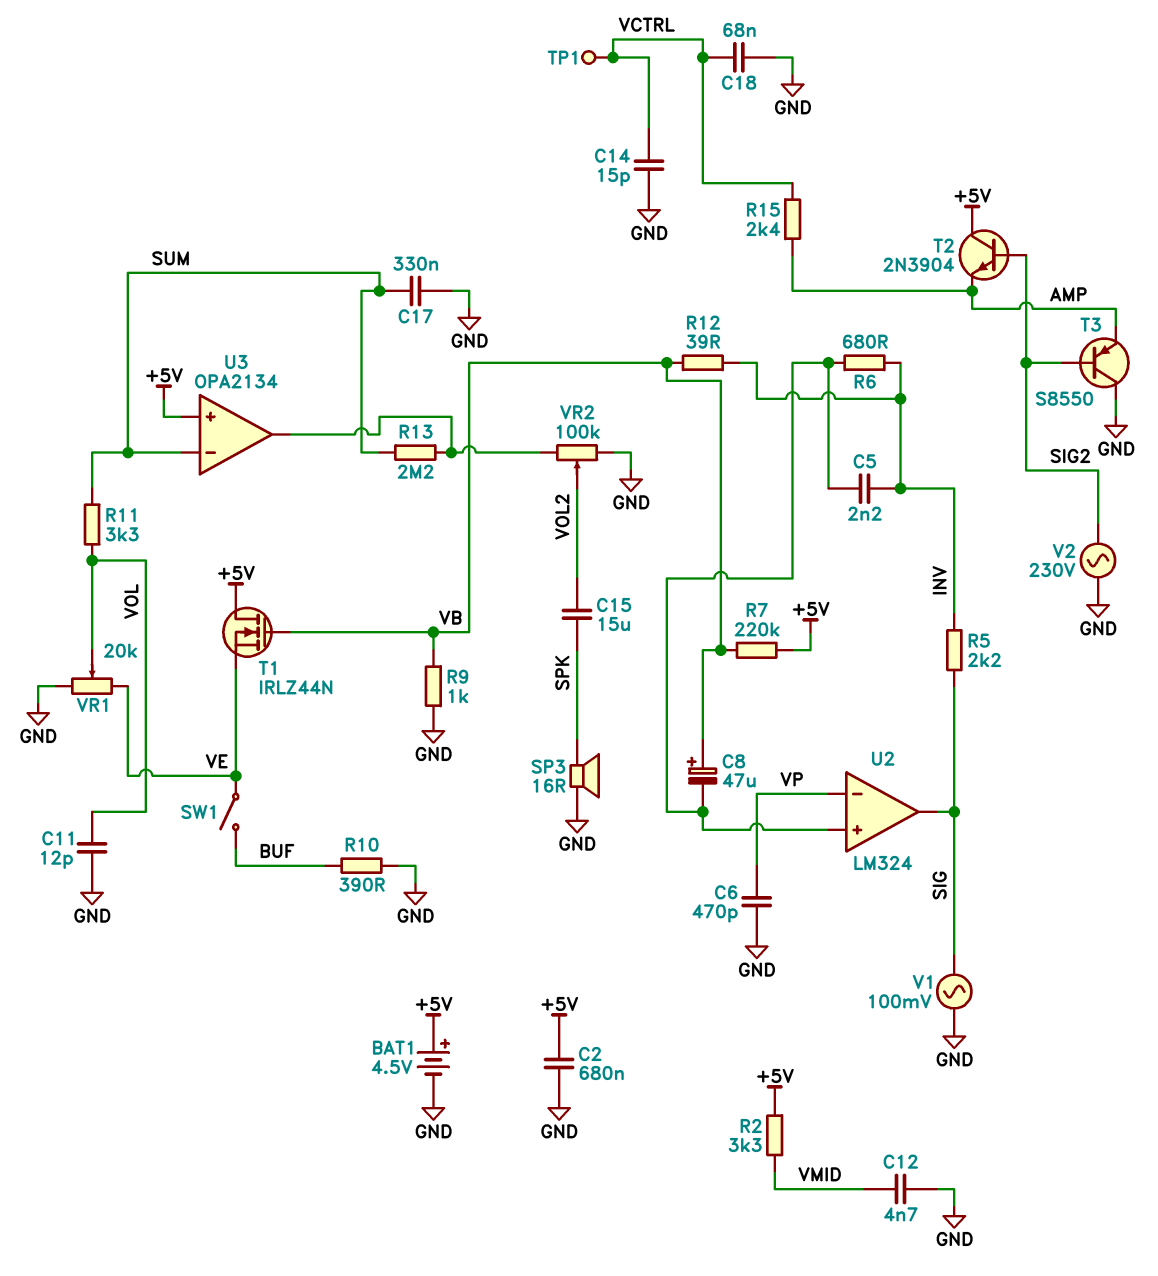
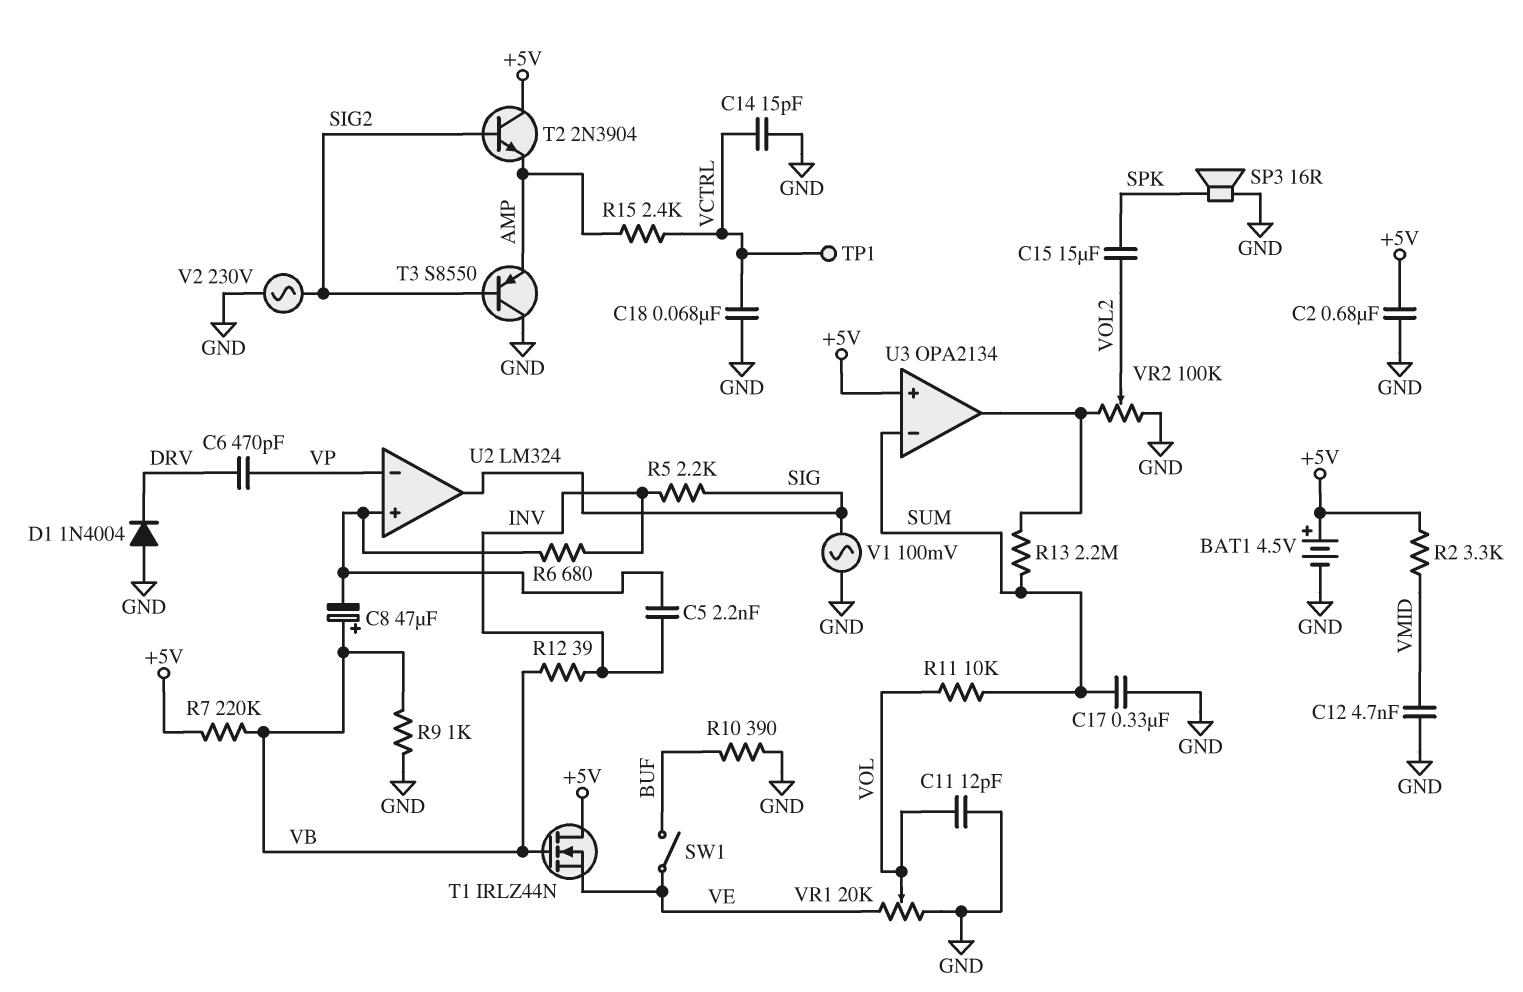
C6: 470pF (GND, VP) -> 470pF (DRV, VP)
D1: none -> diode 1N4004 (A GND, K DRV)
R11: 3.3k (SUM, VOL) -> 10k (SUM, VOL)

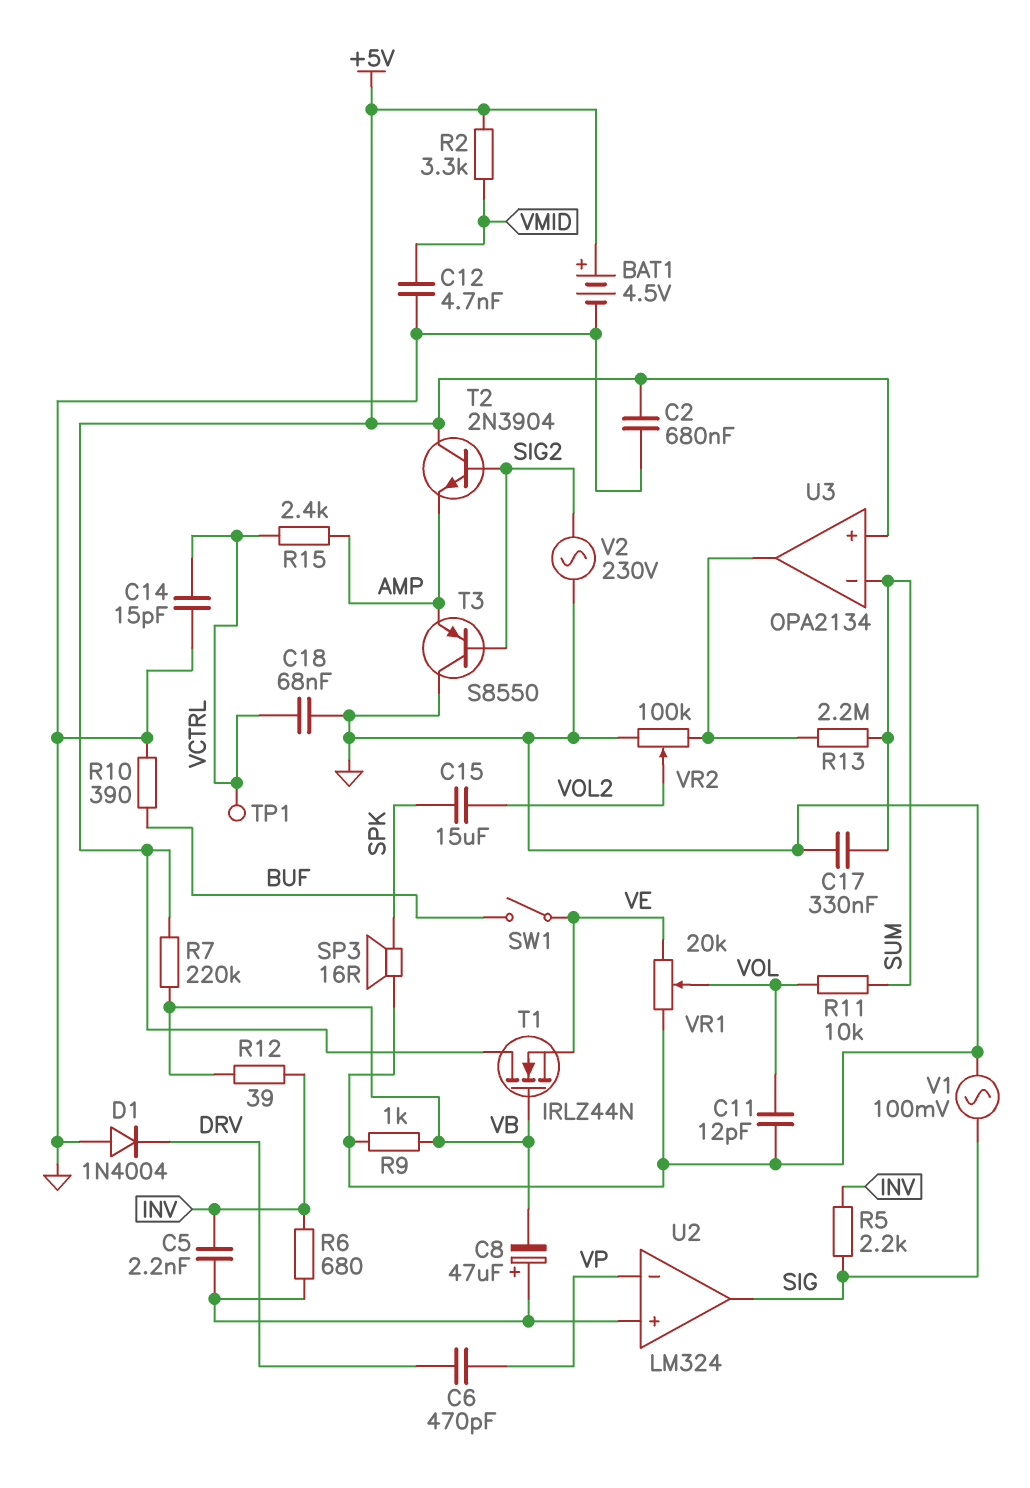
C8: 47uF (plus VB, minus U2/in+) -> 47uF (plus U2/in+, minus VB)

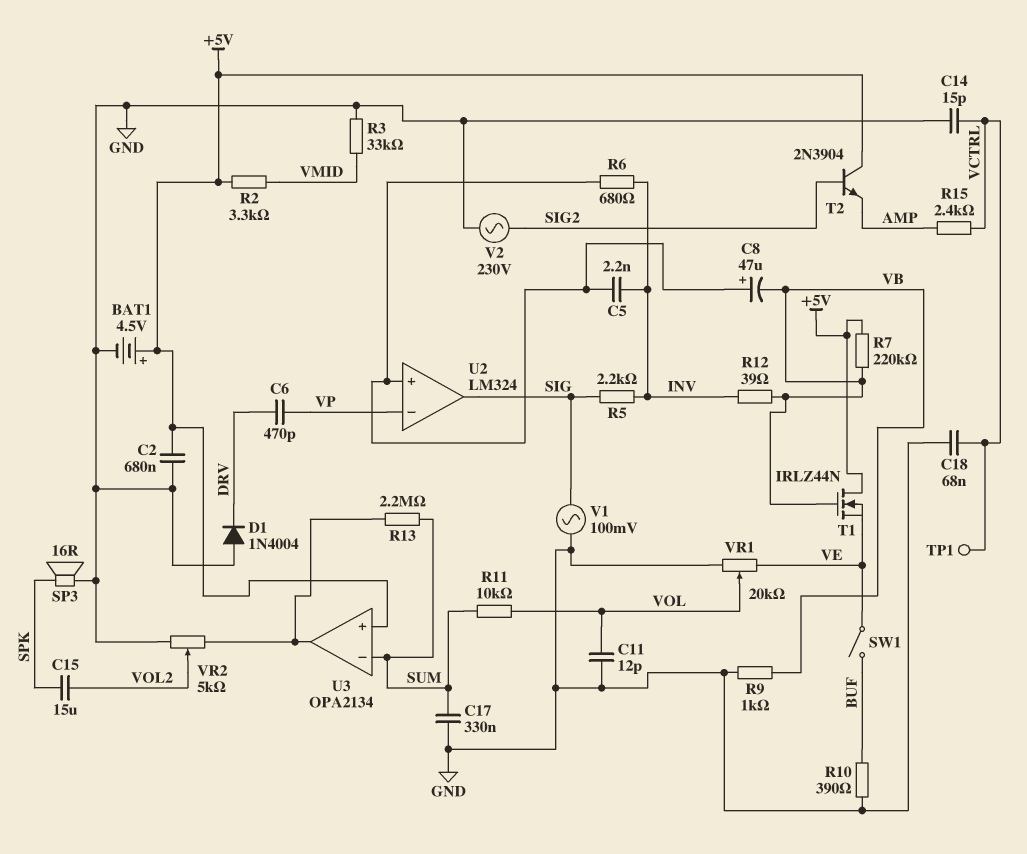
C12: 4.7nF (GND, VMID) -> none
R3: none -> 33k (GND, VMID)
T3: PNP S8550 (B SIG2, C GND, E AMP) -> none
VR2: 100k (GND, U3/out, wiper VOL2) -> 5k (GND, U3/out, wiper VOL2)

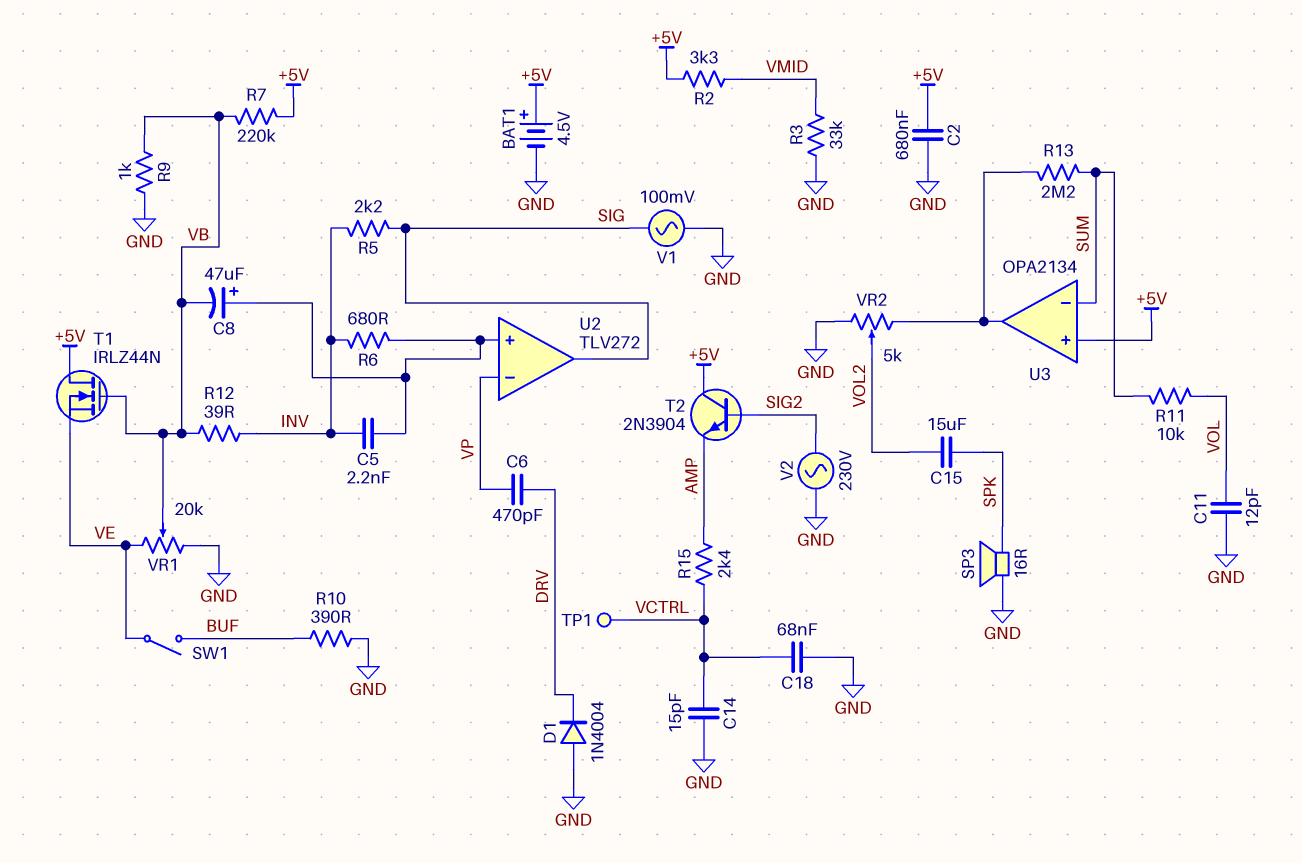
C17: 330nF (GND, SUM) -> none
U2: LM324 -> TLV272
VR1: 20k (GND, VE, wiper VOL) -> 20k (GND, VE, wiper VB)

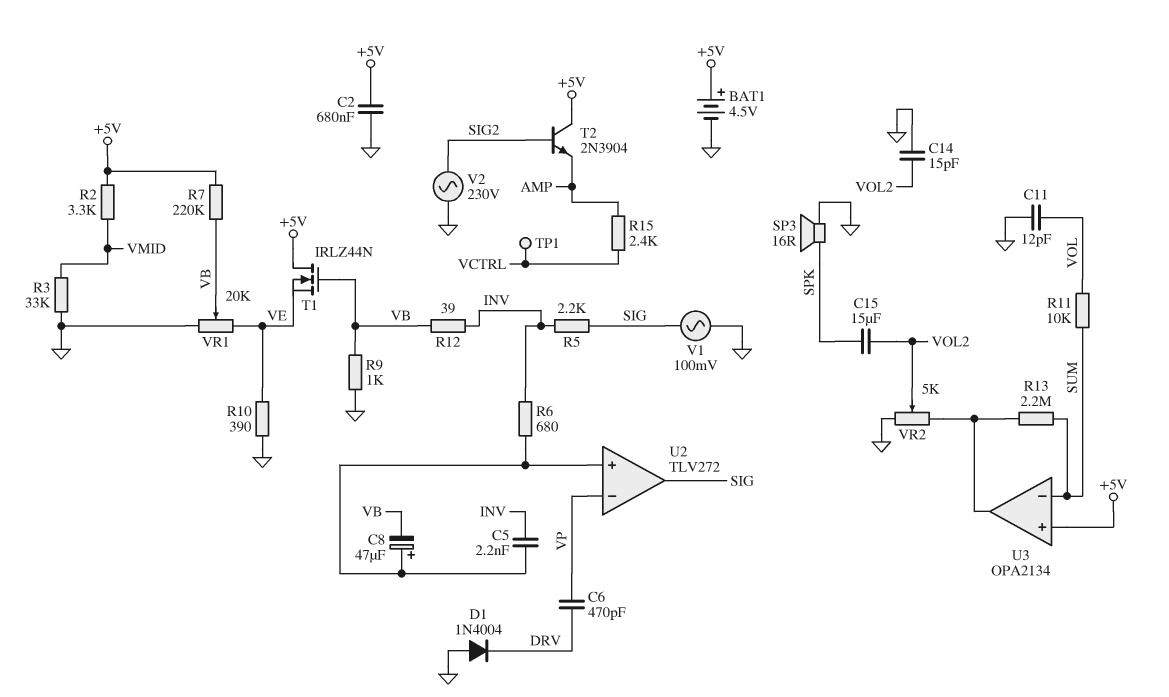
C14: 15pF (GND, VCTRL) -> 15pF (GND, VOL2)
C18: 68nF (GND, VCTRL) -> none
R10: 390 (BUF, GND) -> 390 (GND, VE)
SW1: switch (BUF, VE) -> none

